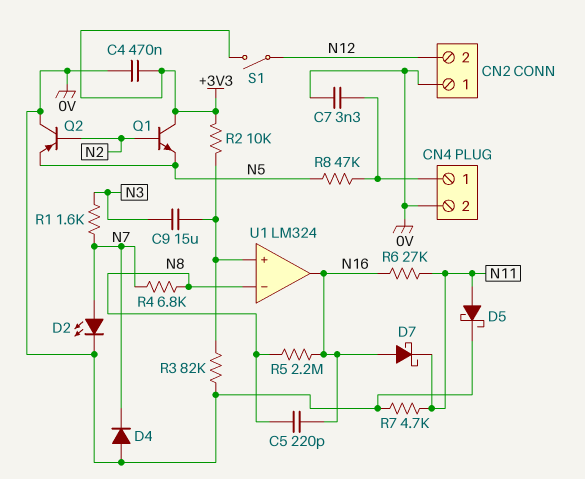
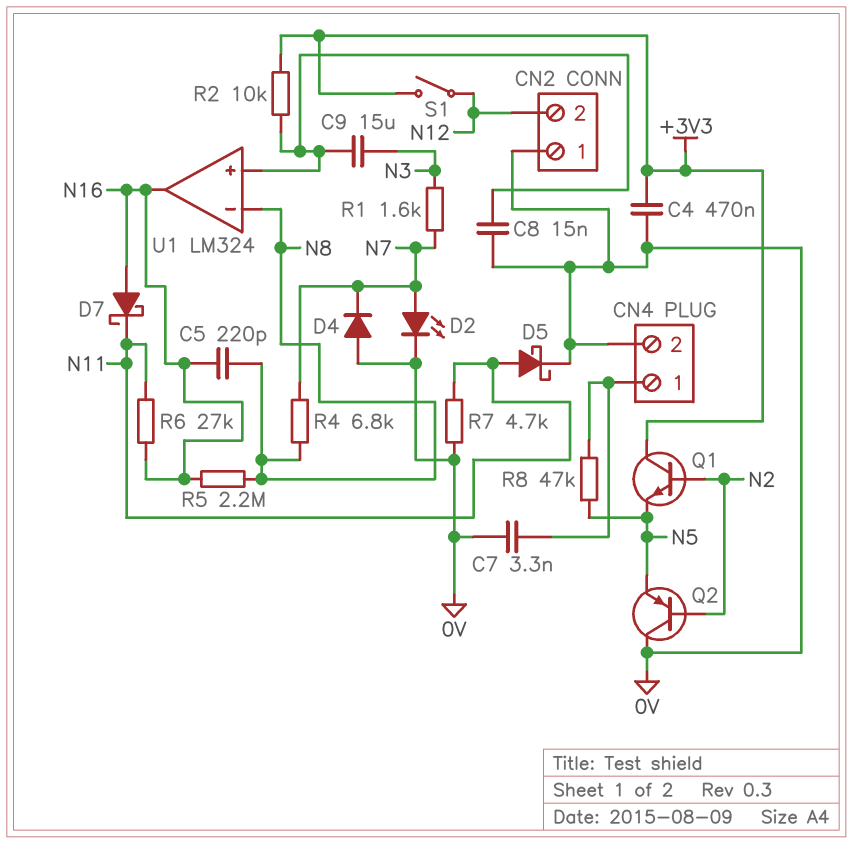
C8: none -> 15nF (0V, U1/in+)
R3: 82k (0V, U1/in+) -> none

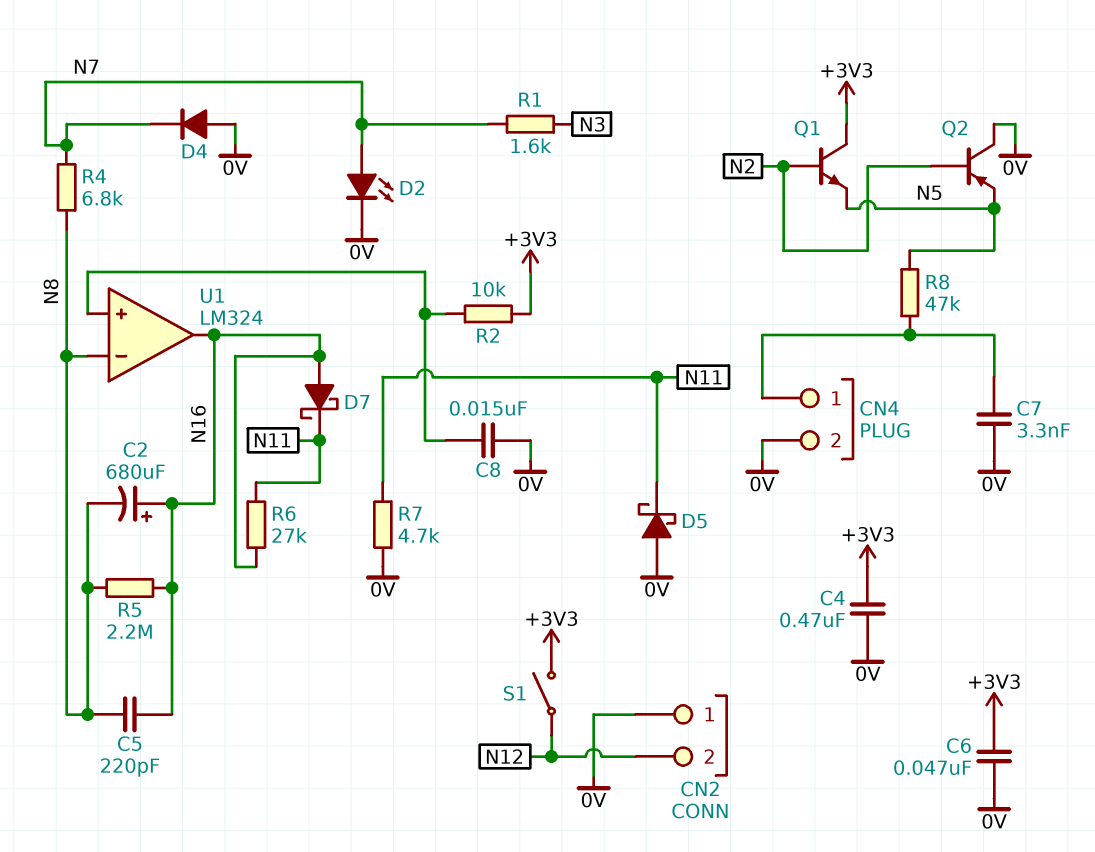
C2: none -> 680uF (plus N16, minus N8)
C6: none -> 47nF (+3V3, 0V)
C9: 15uF (N3, U1/in+) -> none
D5: schottky (A N11, K 0V) -> schottky (A 0V, K N11)

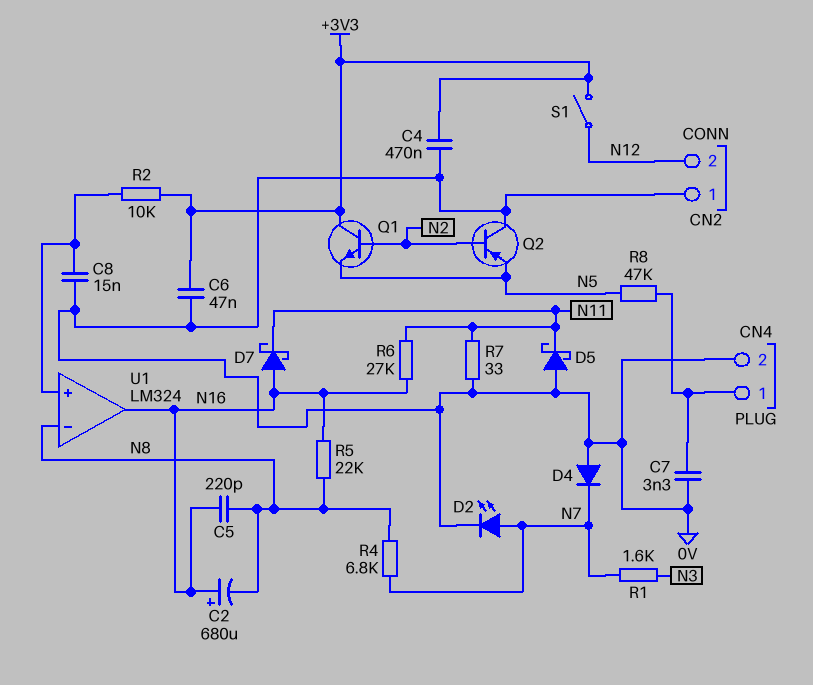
R5: 2.2M (N8, N16) -> 22k (N8, N16)
R7: 4.7k (0V, N11) -> 33 (0V, N11)

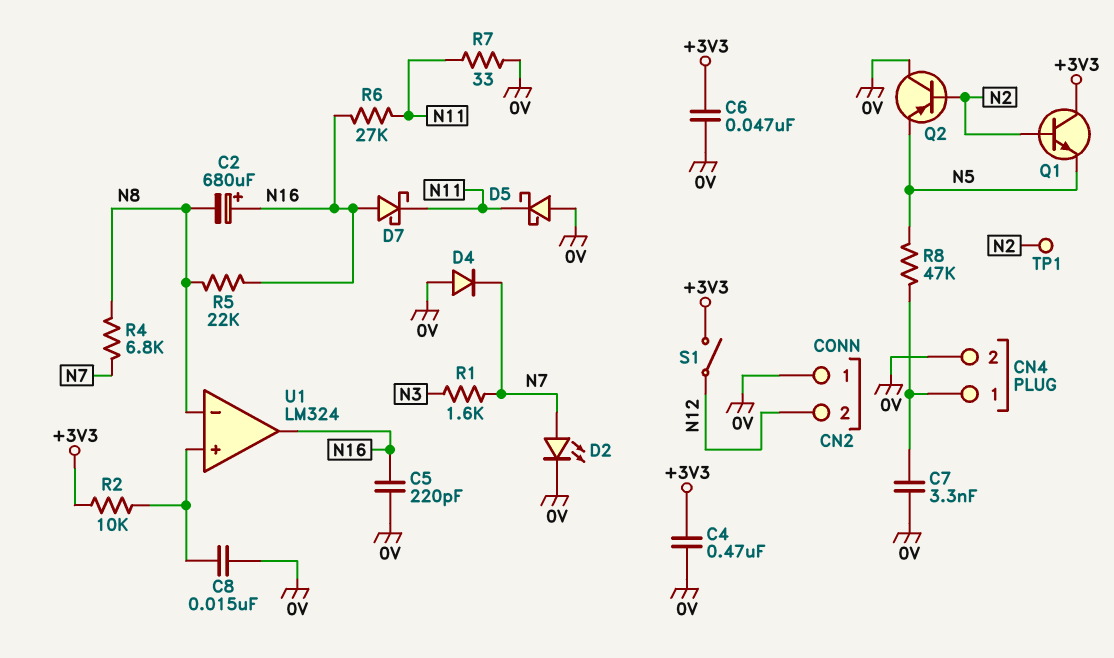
C5: 220pF (N8, N16) -> 220pF (0V, N16)
TP1: none -> test point (N2)

